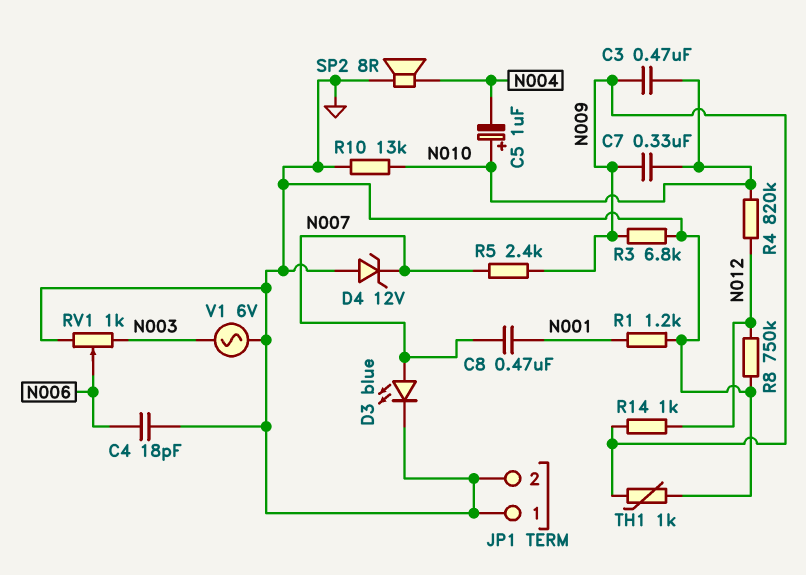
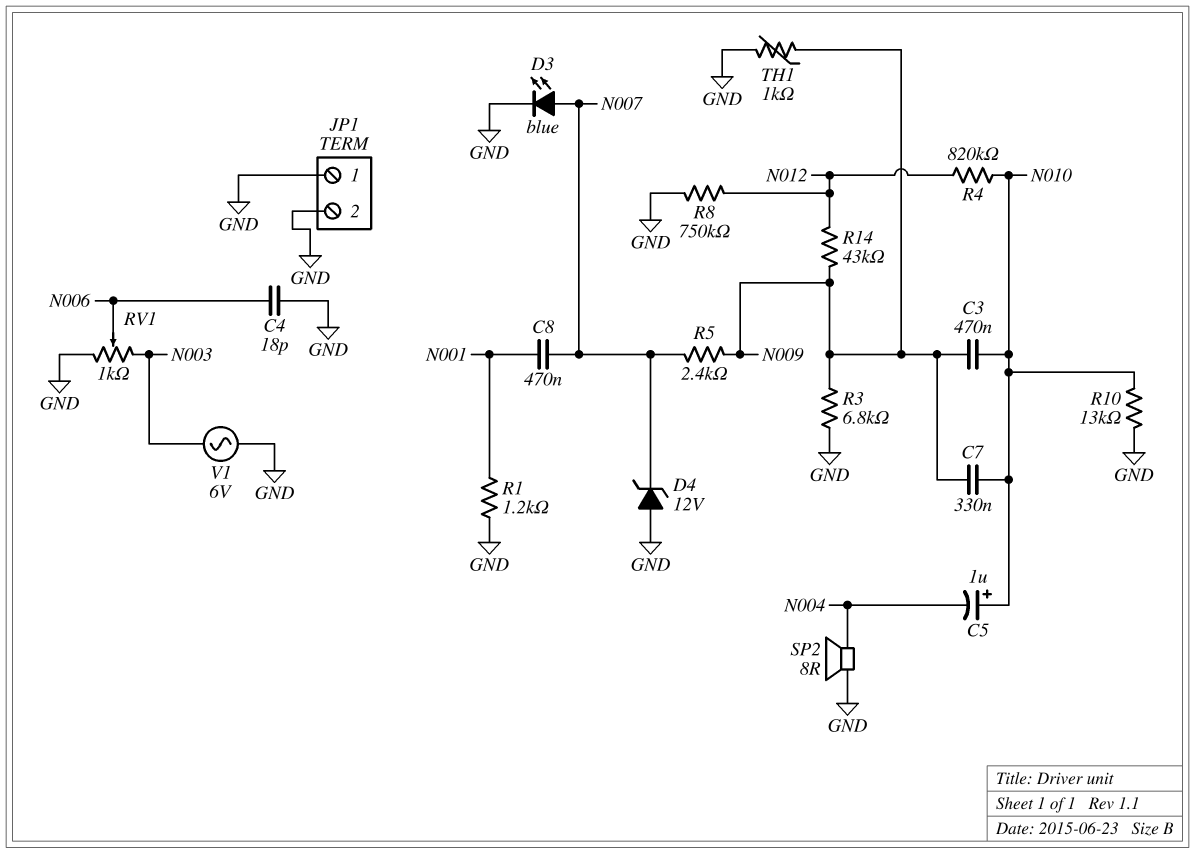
R14: 1k (N009, N012) -> 43k (N009, N012)

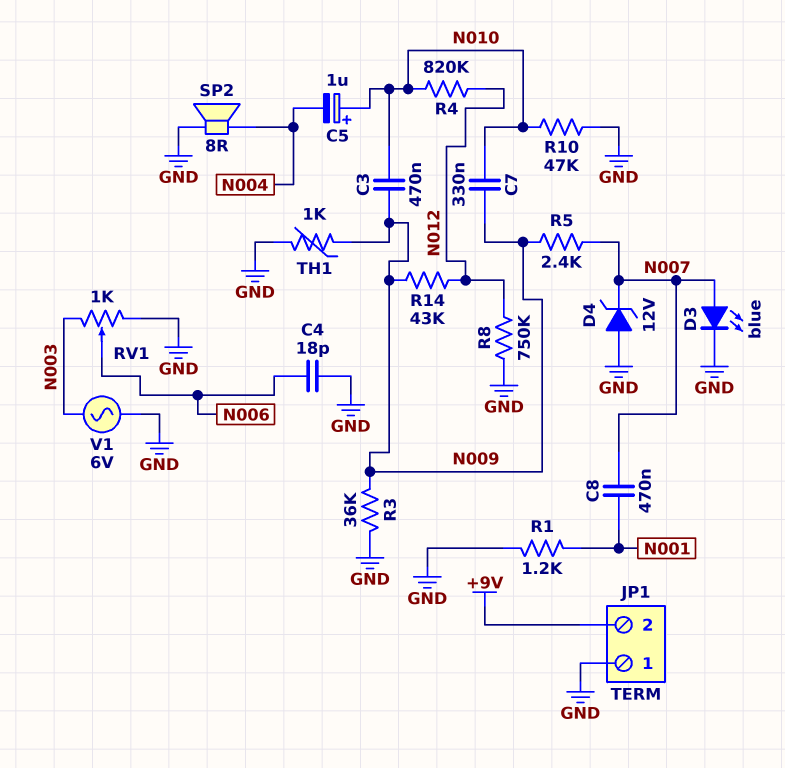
JP1 pin 2: GND -> +9V
R3: 6.8k (GND, N009) -> 36k (GND, N009)
R10: 13k (GND, N010) -> 47k (GND, N010)

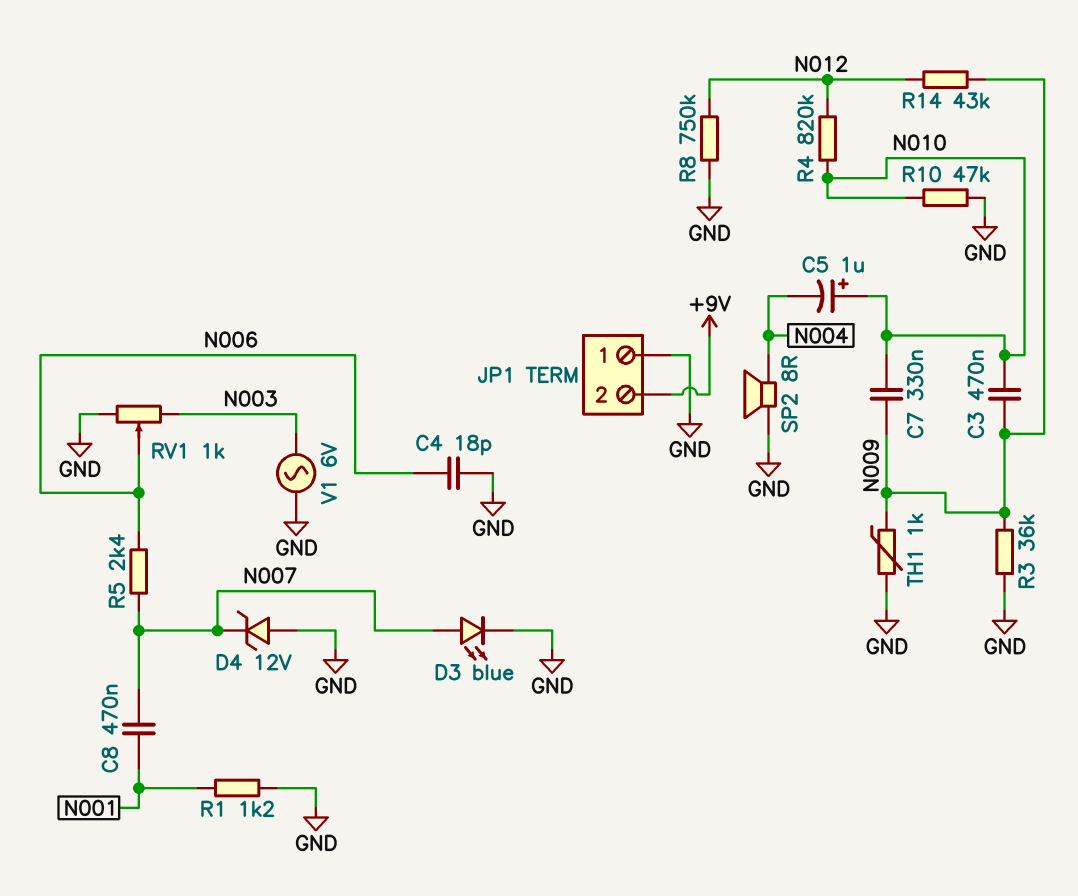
R5: 2.4k (N007, N009) -> 2.4k (N006, N007)

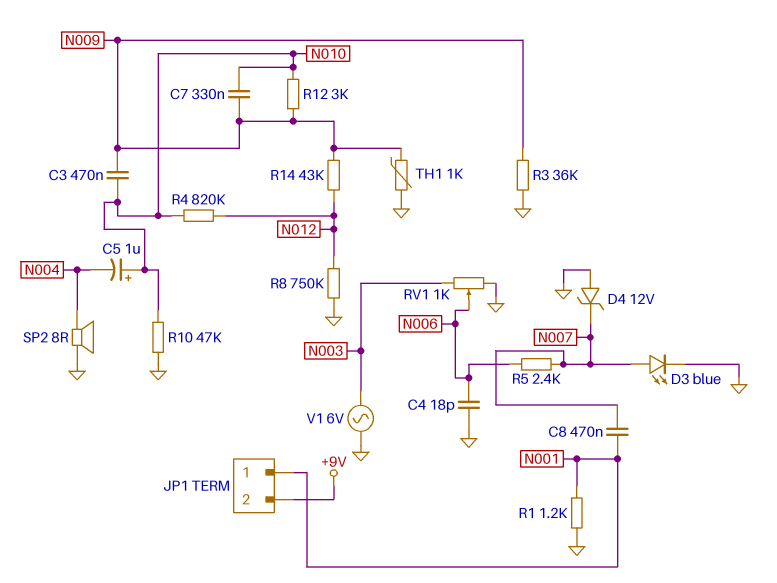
JP1 pin 1: GND -> N001
R12: none -> 3k (N009, N010)

